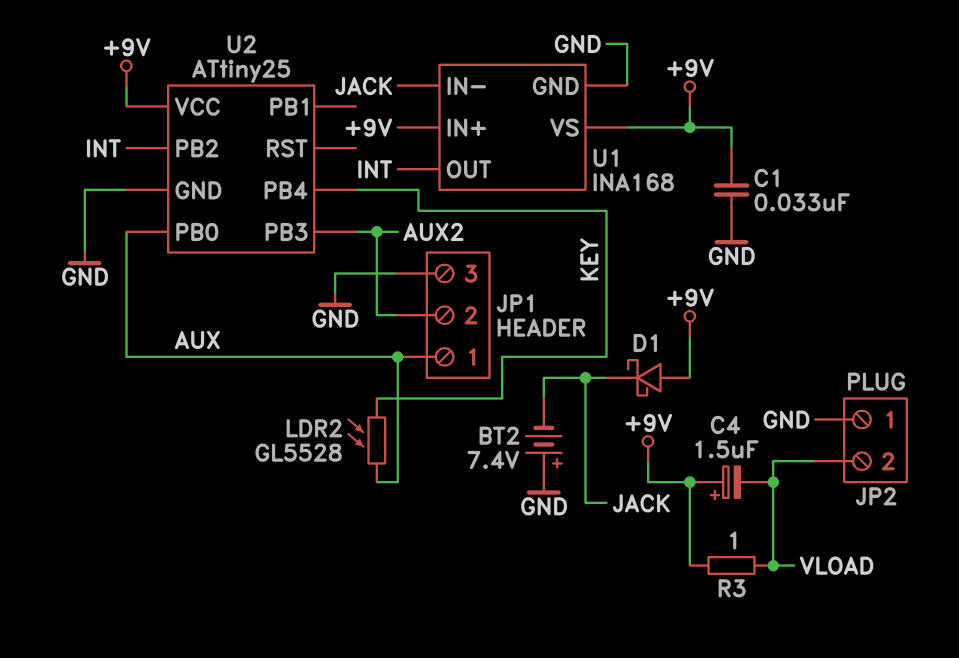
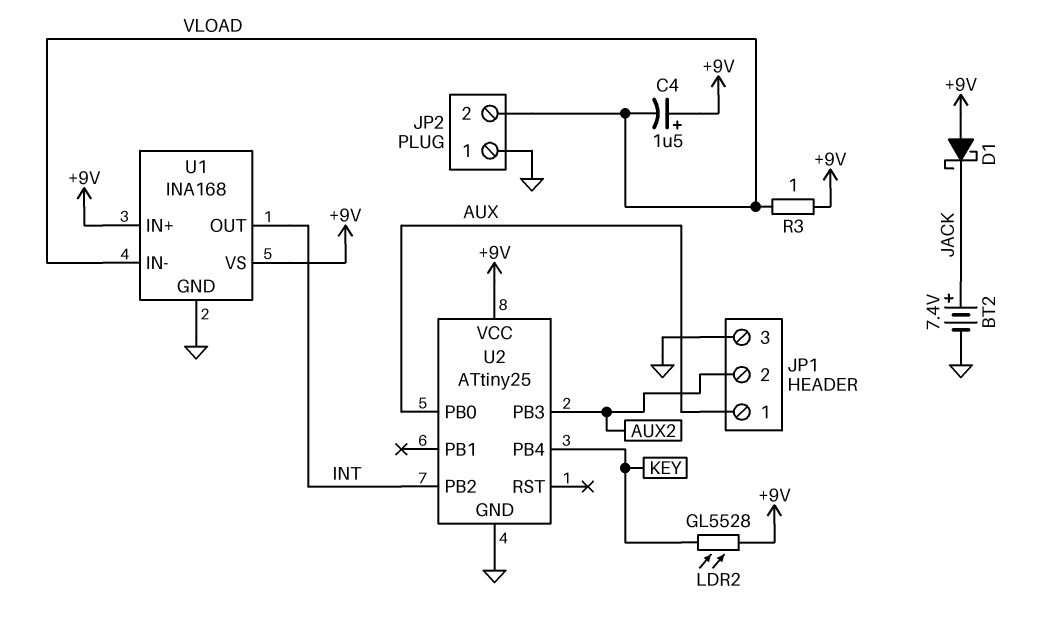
BT2: 7.4V (plus GND, minus JACK) -> 7.4V (plus JACK, minus GND)
C1: 33nF (+9V, GND) -> none
LDR2: GL5528 (AUX, KEY) -> GL5528 (+9V, KEY)
U1 pin IN-: JACK -> VLOAD

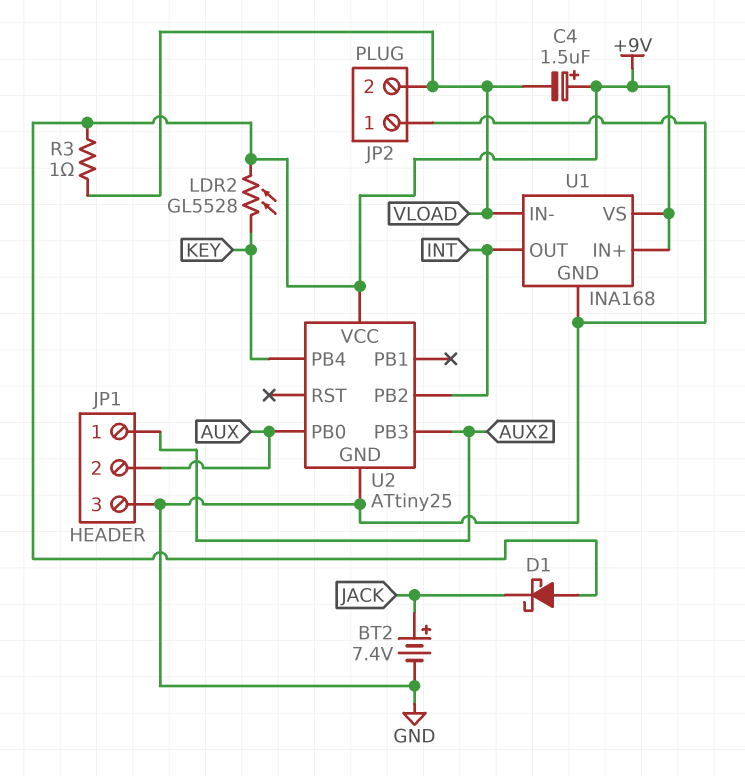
JP1 pin 1: AUX -> AUX2
JP1 pin 2: AUX2 -> AUX

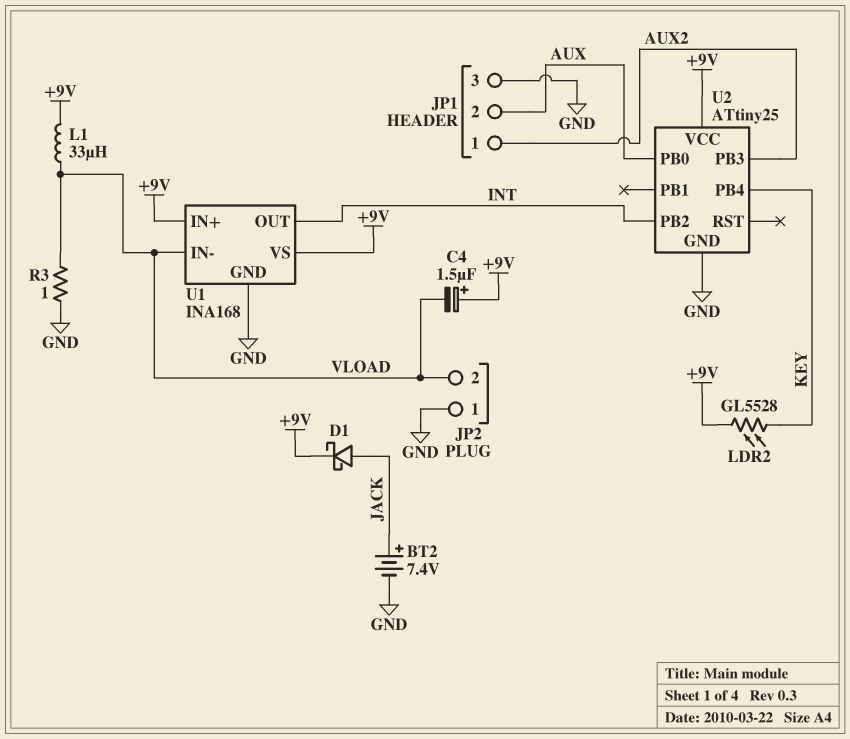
D1: schottky (A +9V, K JACK) -> schottky (A JACK, K +9V)
L1: none -> 33uH (+9V, VLOAD)
R3: 1 (+9V, VLOAD) -> 1 (GND, VLOAD)

